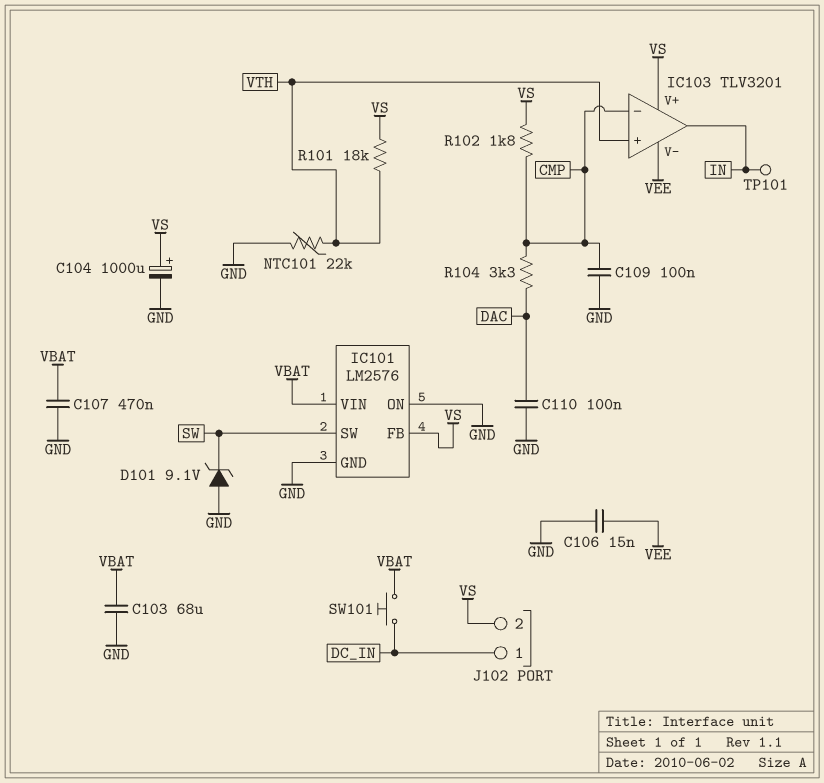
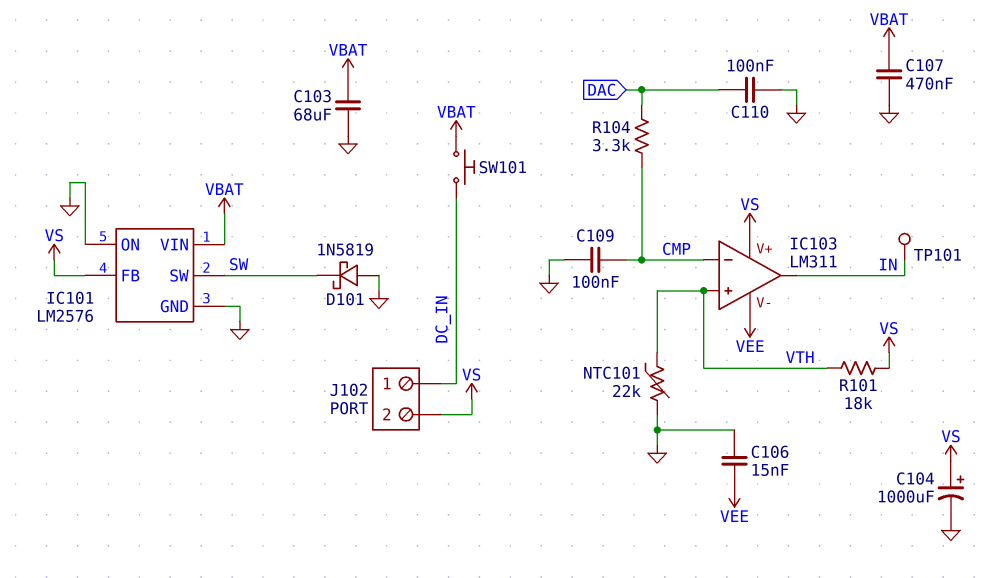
D101: zener 9.1V (A GND, K SW) -> schottky 1N5819 (A GND, K SW)
IC103: TLV3201 -> LM311
R102: 1.8k (CMP, VS) -> none

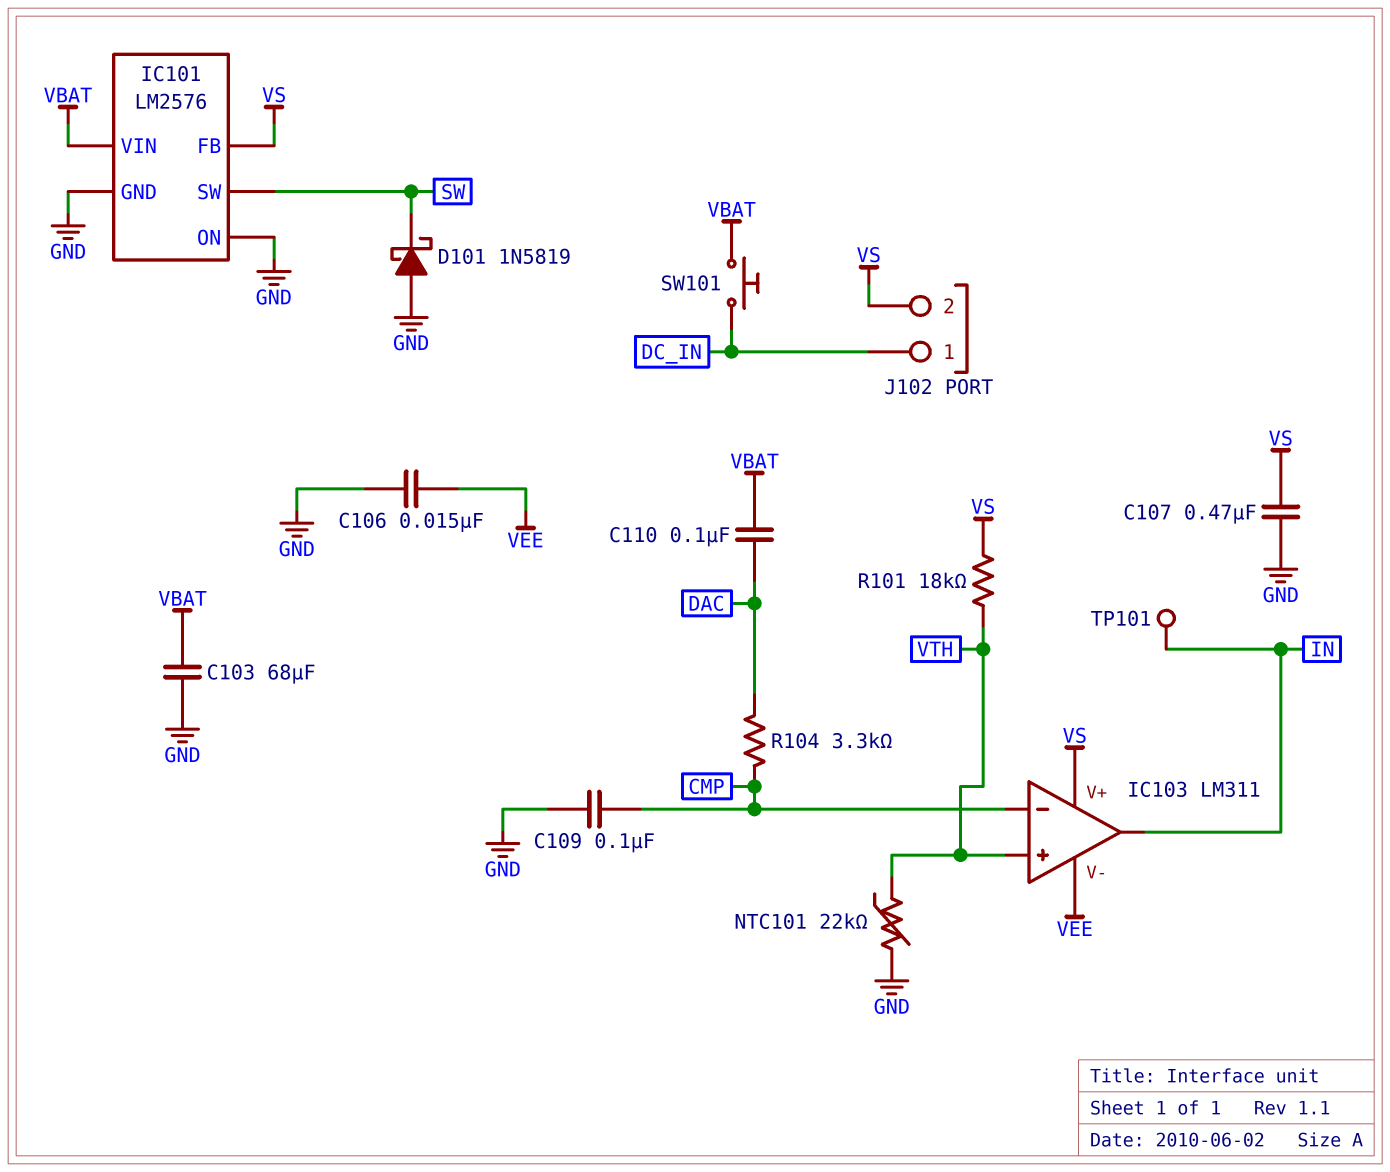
C104: 1000uF (plus VS, minus GND) -> none
C107: 470nF (GND, VBAT) -> 470nF (GND, VS)
C110: 100nF (DAC, GND) -> 100nF (DAC, VBAT)

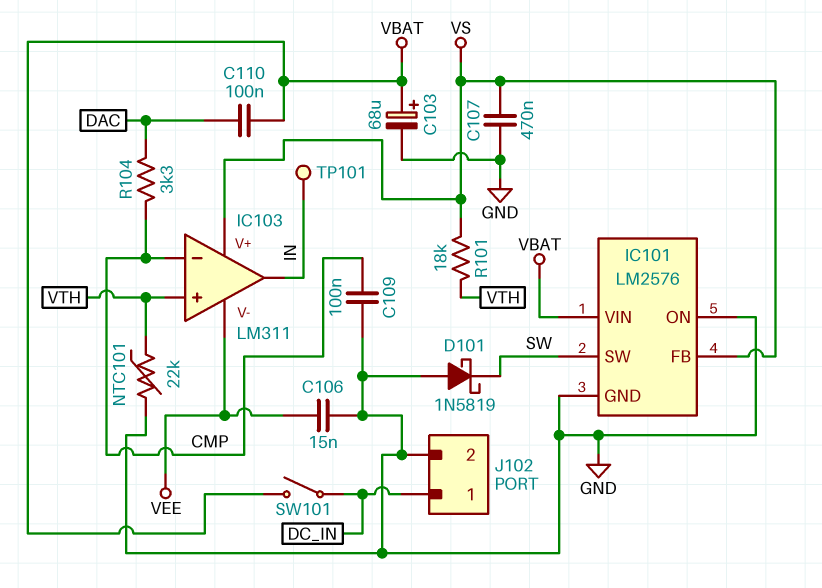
C103: 68uF (GND, VBAT) -> 68uF (plus VBAT, minus GND)
J102 pin 2: VS -> GND
SW101: button (DC_IN, VBAT) -> switch (DC_IN, VBAT)

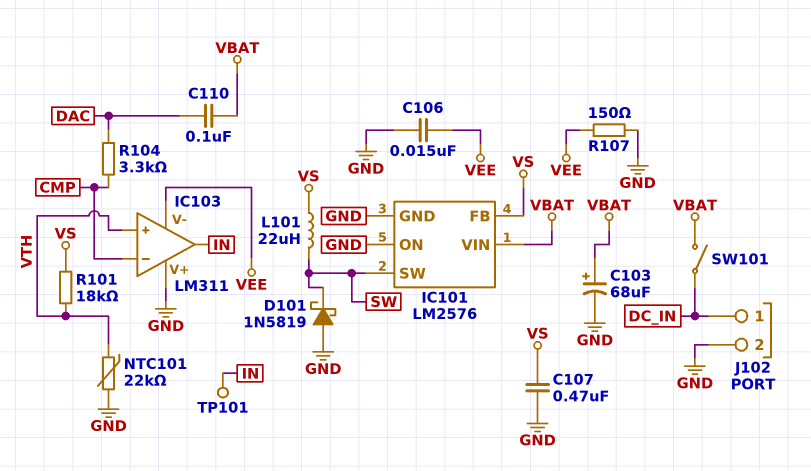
C109: 100nF (CMP, GND) -> none
IC103 pin V+: VS -> GND
L101: none -> 22uH (SW, VS)
R107: none -> 150 (GND, VEE)

